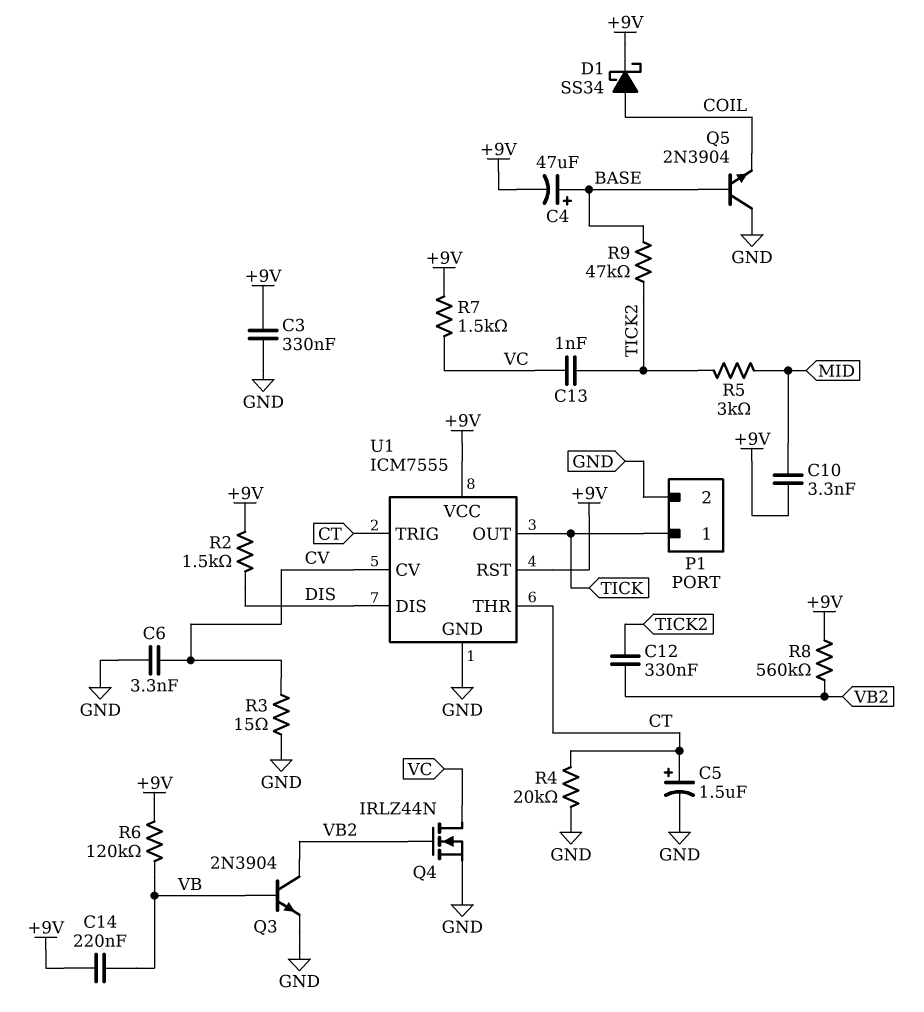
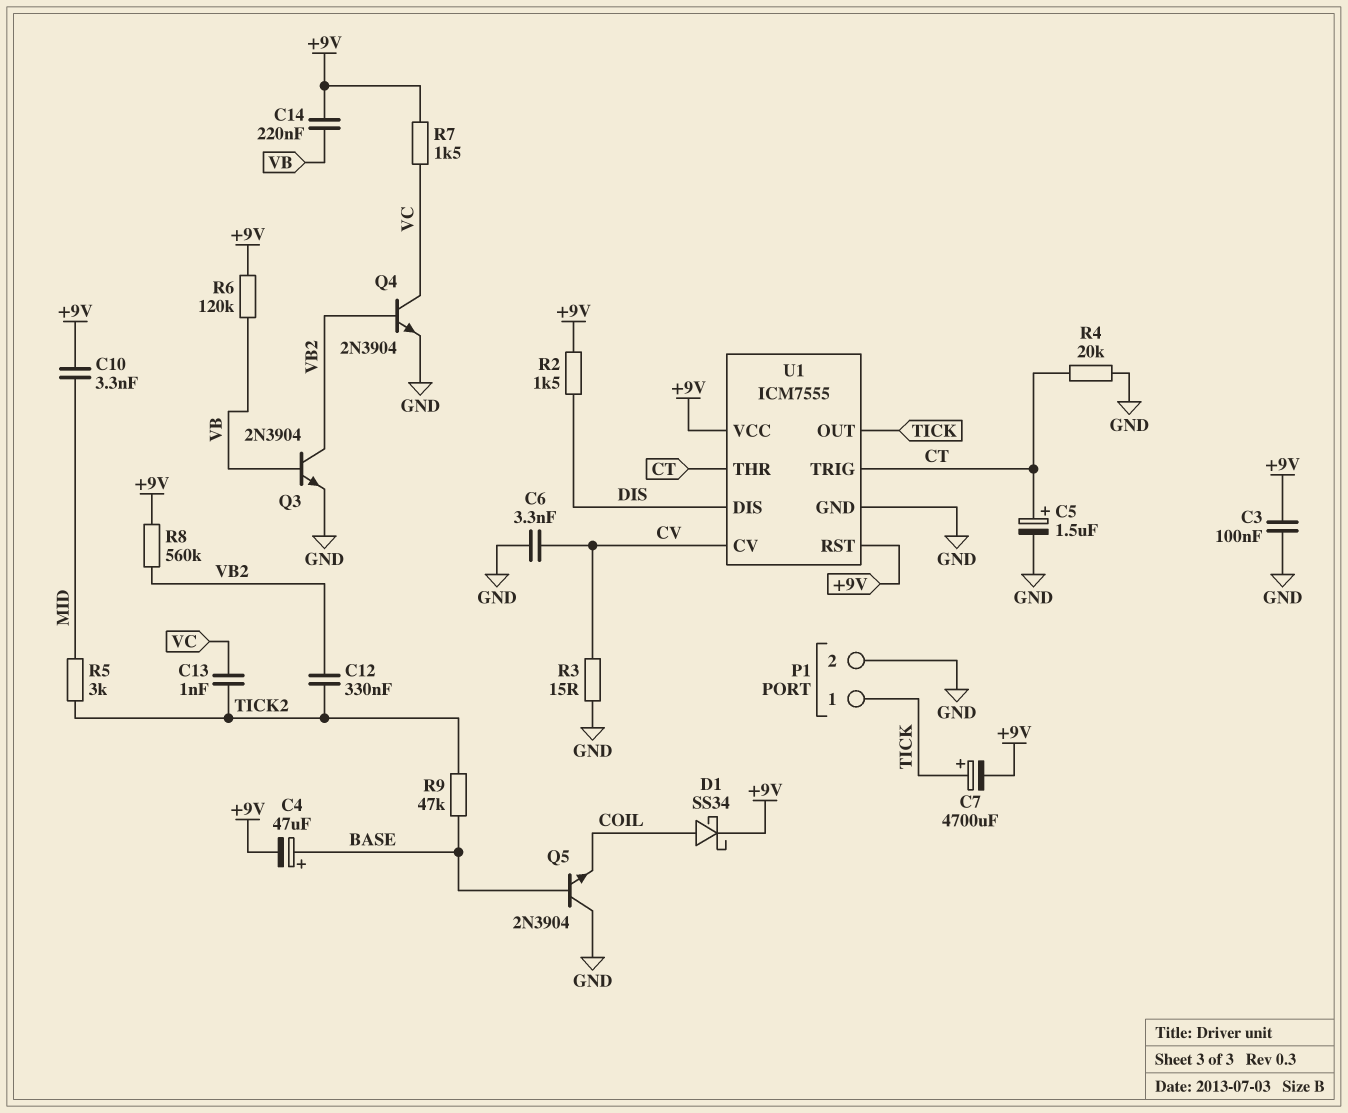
C3: 330nF (+9V, GND) -> 100nF (+9V, GND)
C7: none -> 4700uF (plus TICK, minus +9V)
Q4: NMOS IRLZ44N (G VB2, D VC, S GND) -> NPN 2N3904 (B VB2, C VC, E GND)

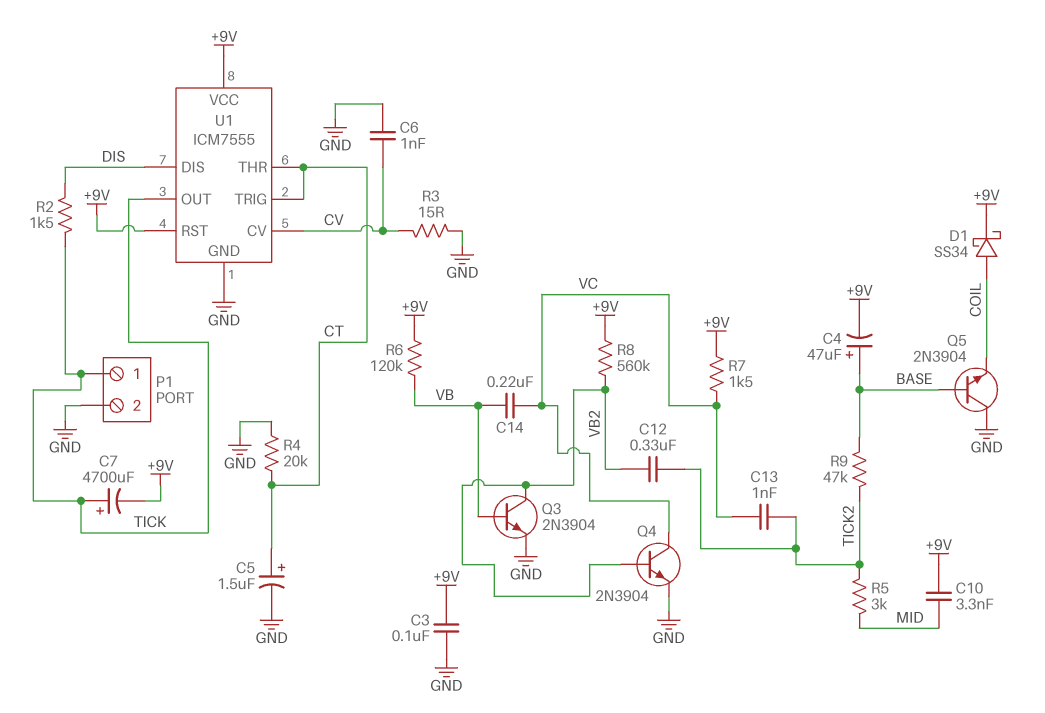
C6: 3.3nF (CV, GND) -> 1nF (CV, GND)
C14: 220nF (+9V, VB) -> 220nF (VB, VC)
R2: 1.5k (+9V, DIS) -> 1.5k (DIS, TICK)

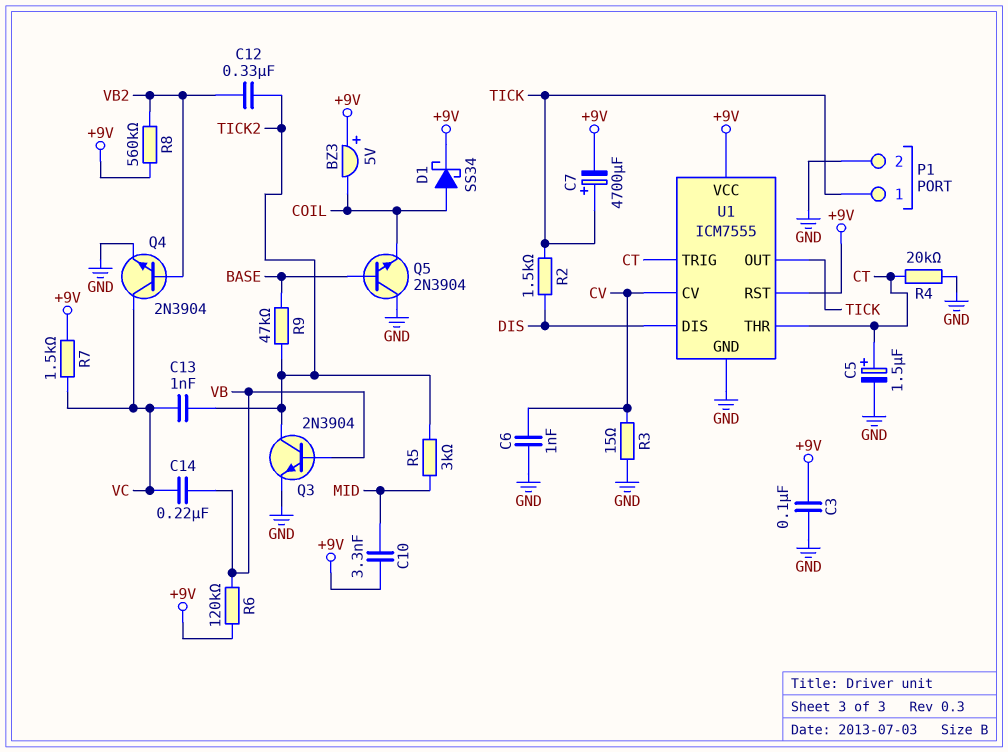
BZ3: none -> buzzer 5V (plus +9V, minus COIL)
C4: 47uF (plus BASE, minus +9V) -> none
Q3: NPN 2N3904 (B VB, C VB2, E GND) -> NPN 2N3904 (B VB, C TICK2, E GND)

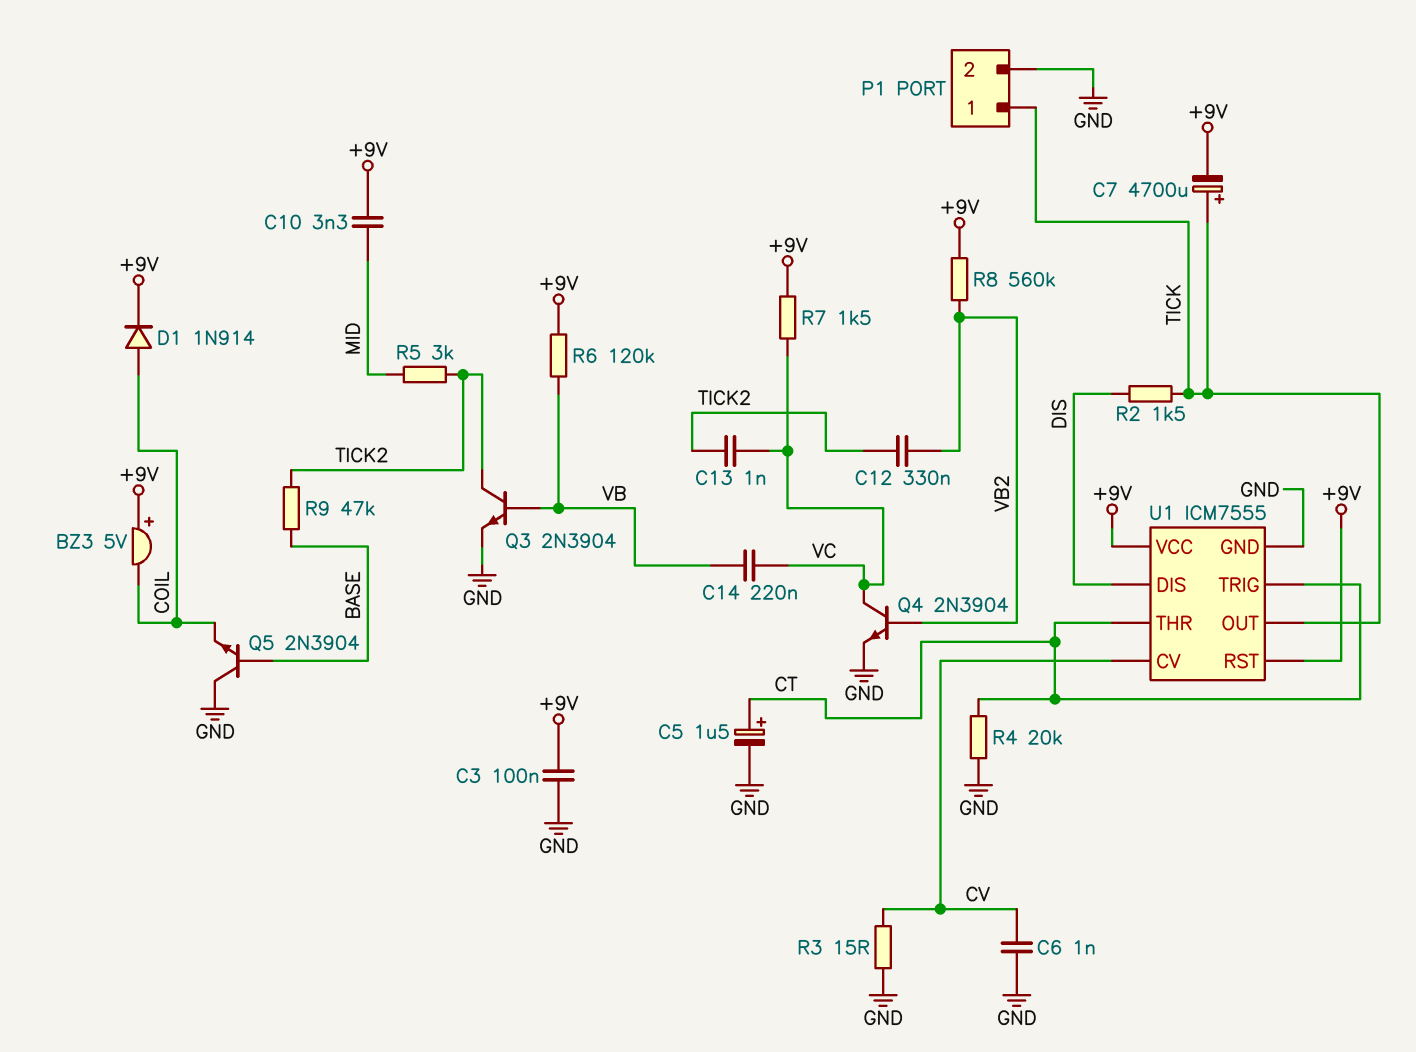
D1: schottky SS34 (A COIL, K +9V) -> diode 1N914 (A COIL, K +9V)

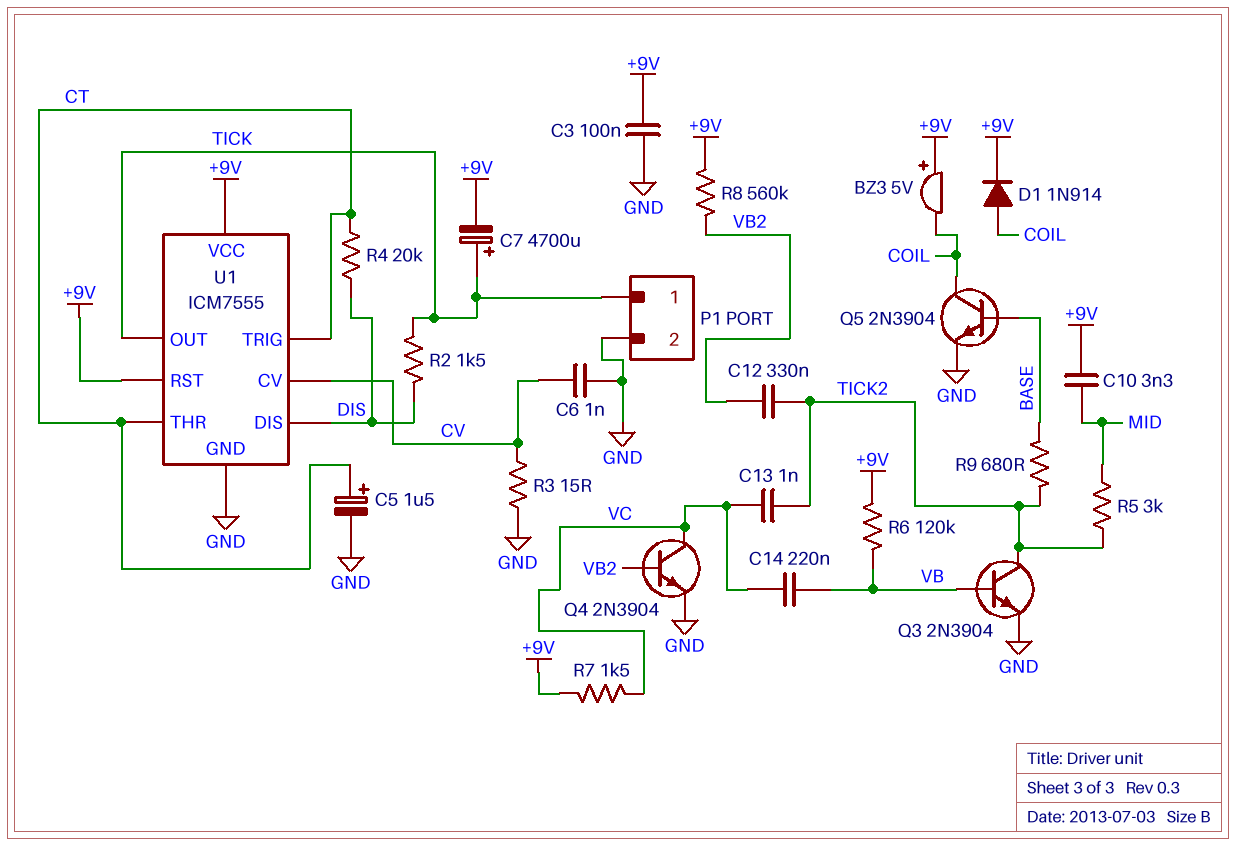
Q5: NPN 2N3904 (B BASE, C GND, E COIL) -> NPN 2N3904 (B BASE, C COIL, E GND)
R4: 20k (CT, GND) -> 20k (CT, DIS)
R9: 47k (BASE, TICK2) -> 680 (BASE, TICK2)

